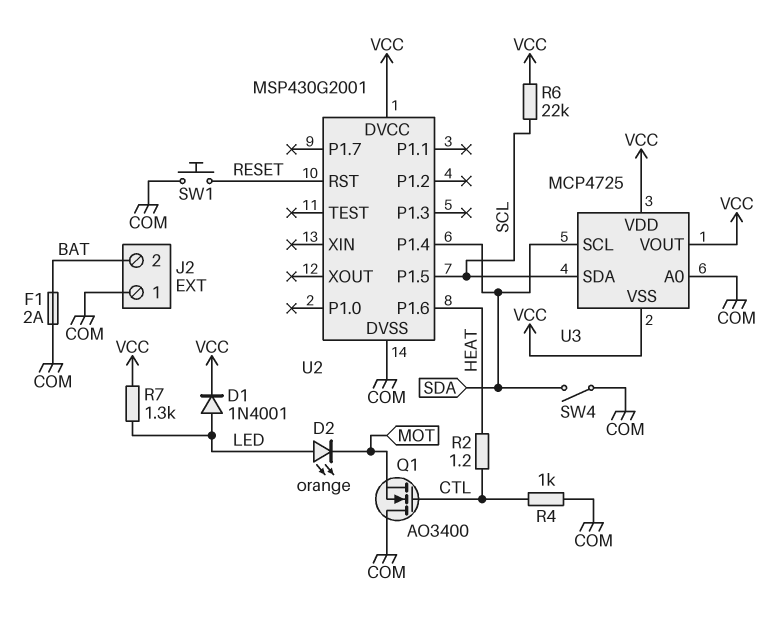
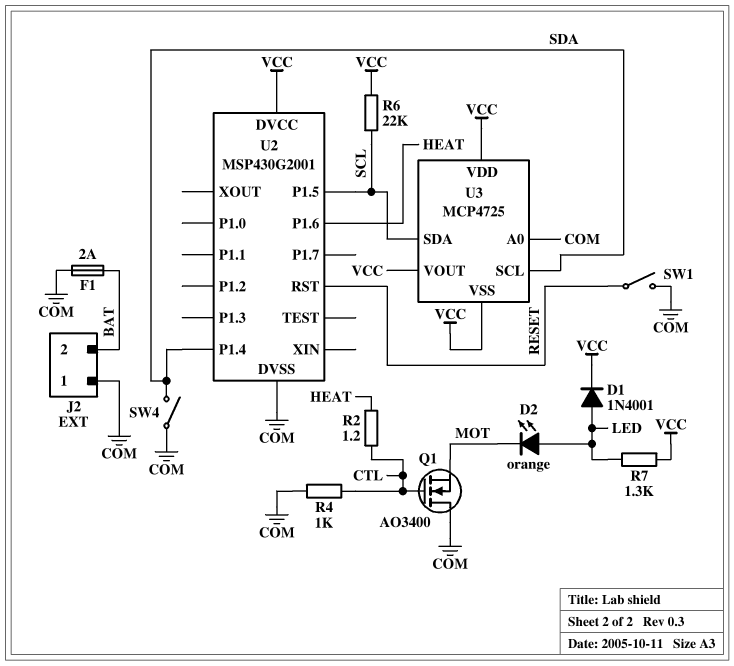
SW1: button (COM, RESET) -> switch (COM, RESET)

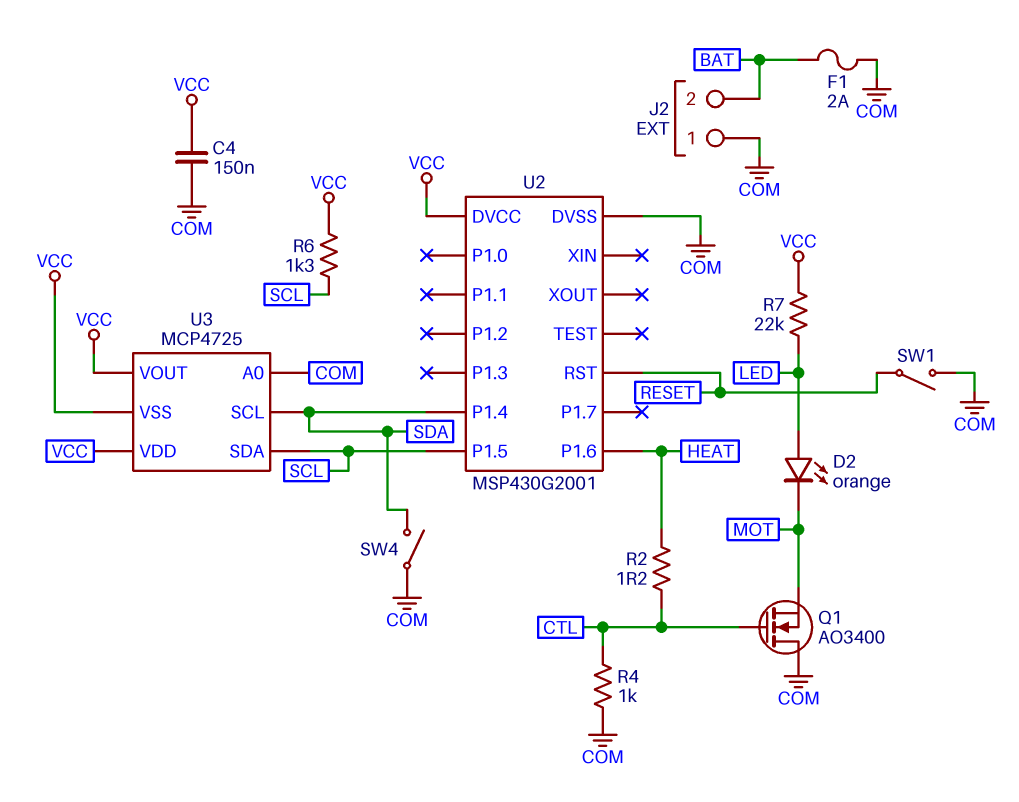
C4: none -> 150nF (COM, VCC)
D1: diode 1N4001 (A LED, K VCC) -> none
R6: 22k (SCL, VCC) -> 1.3k (SCL, VCC)
R7: 1.3k (LED, VCC) -> 22k (LED, VCC)

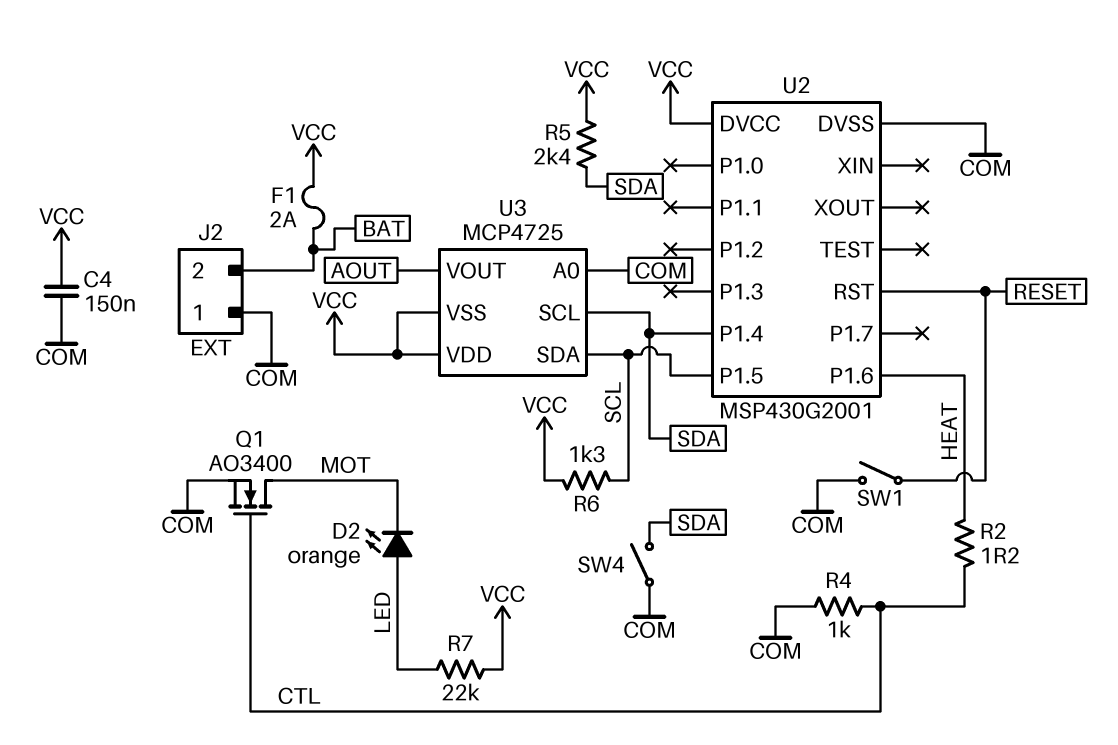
F1: 2A (BAT, COM) -> 2A (BAT, VCC)
Q1: NMOS AO3400 (G CTL, D COM, S MOT) -> NMOS AO3400 (G CTL, D MOT, S COM)
R5: none -> 2.4k (SDA, VCC)
U3 pin VOUT: VCC -> AOUT

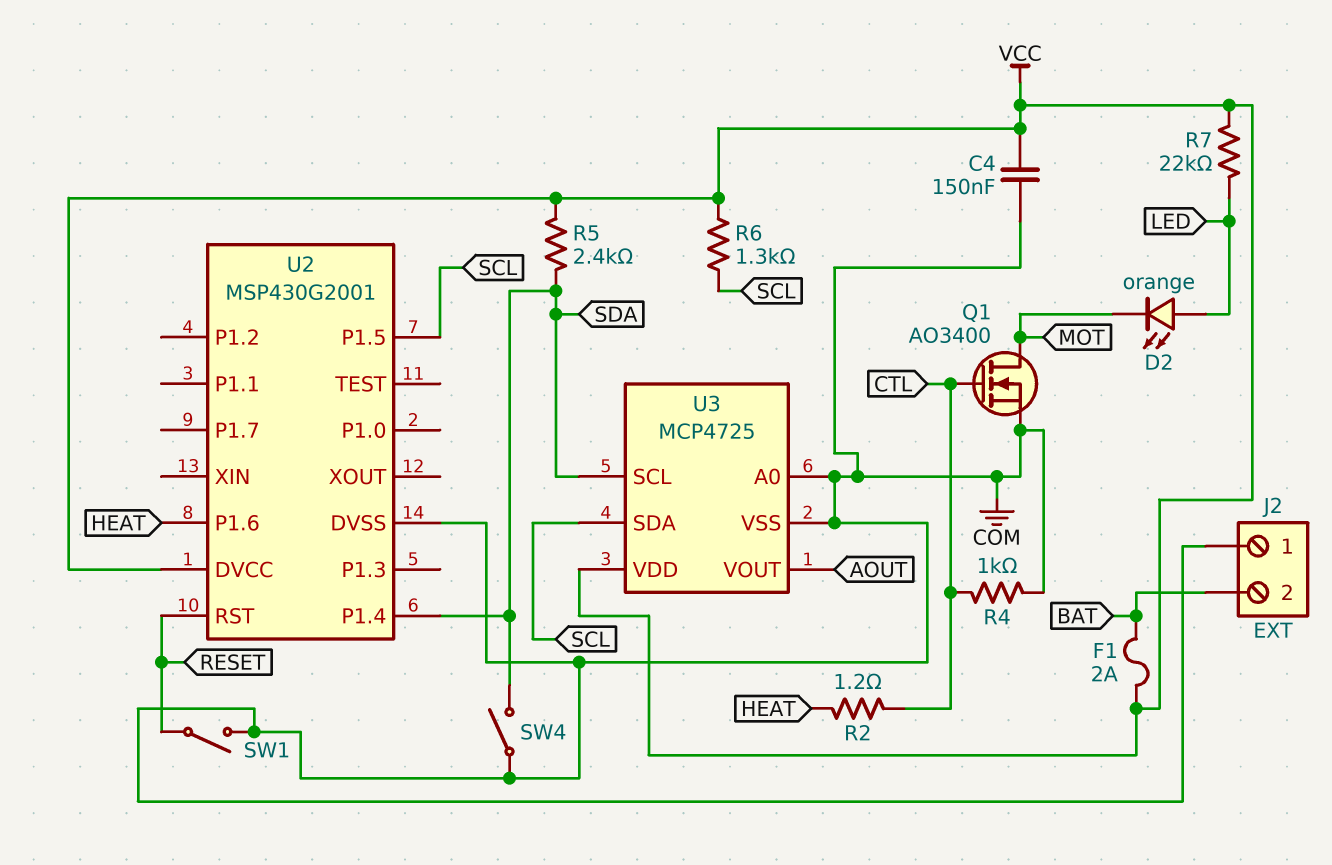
U3 pin VSS: VCC -> COM

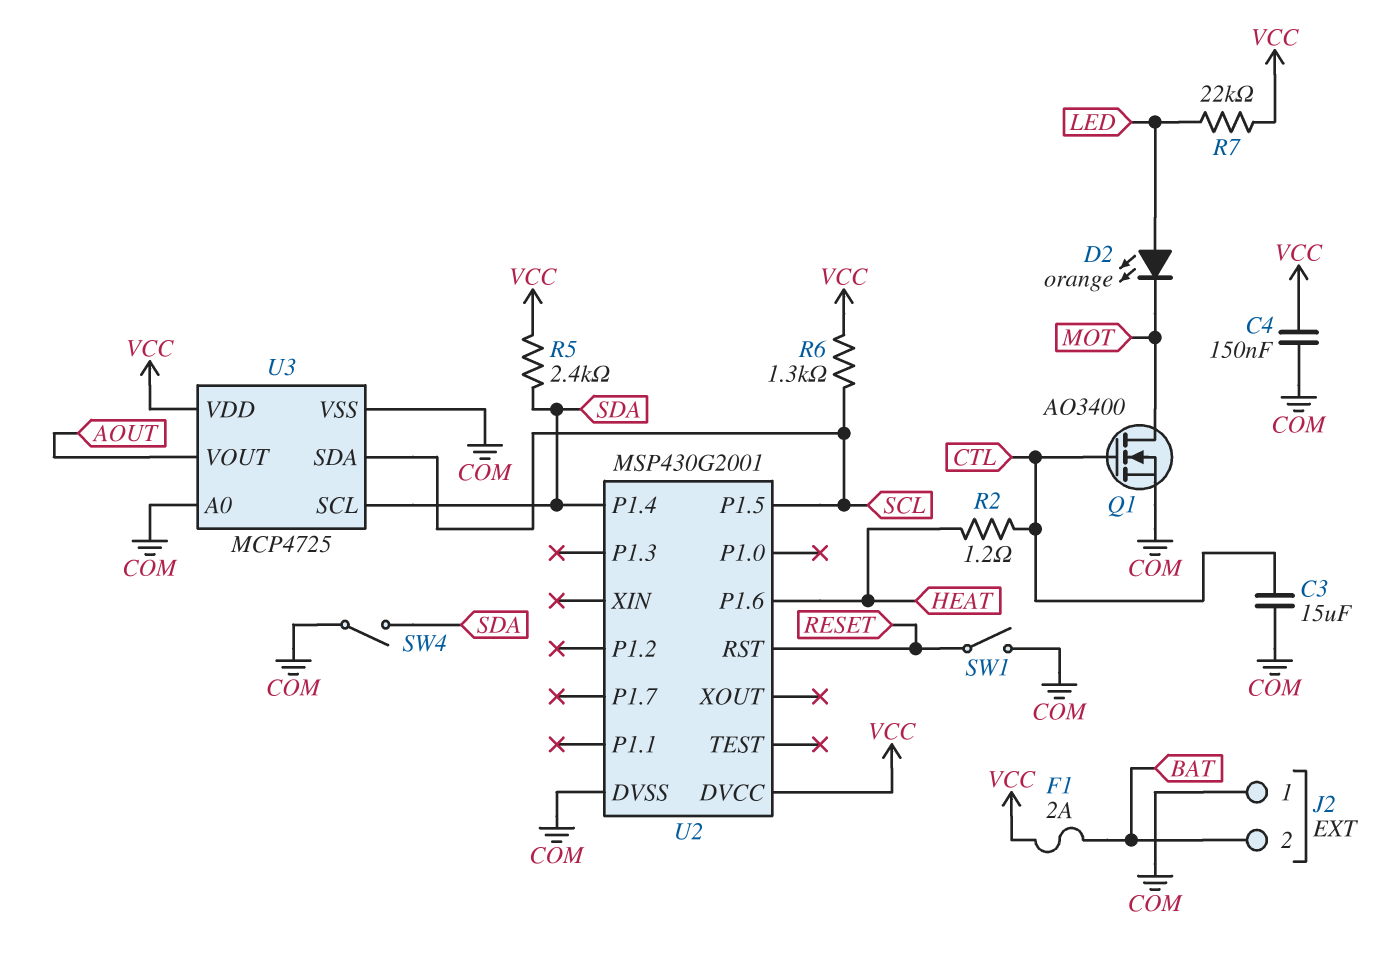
C3: none -> 15uF (COM, CTL)
R4: 1k (COM, CTL) -> none

